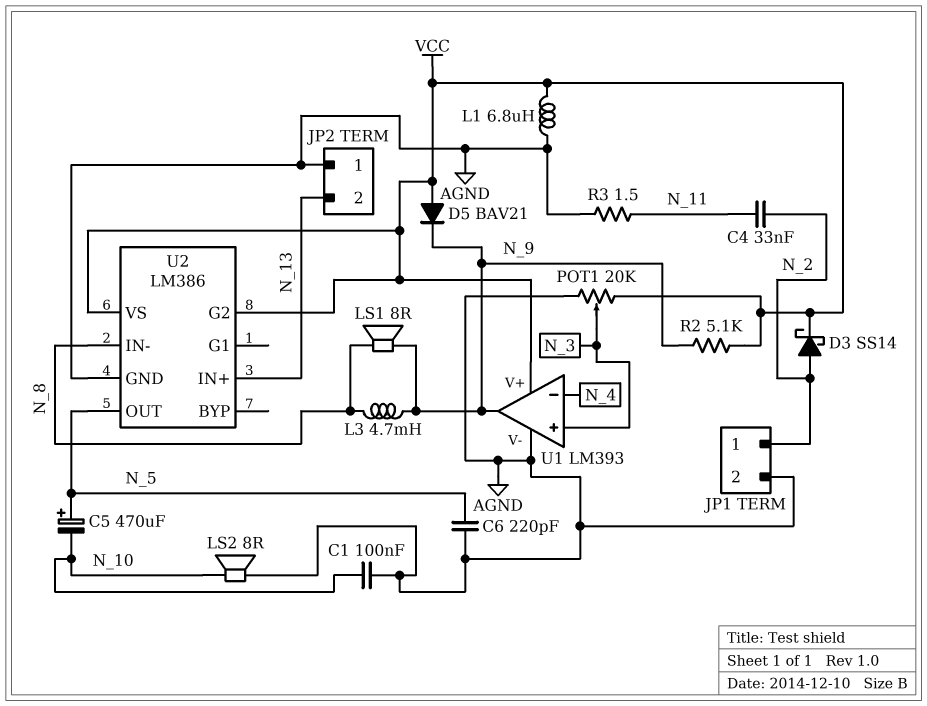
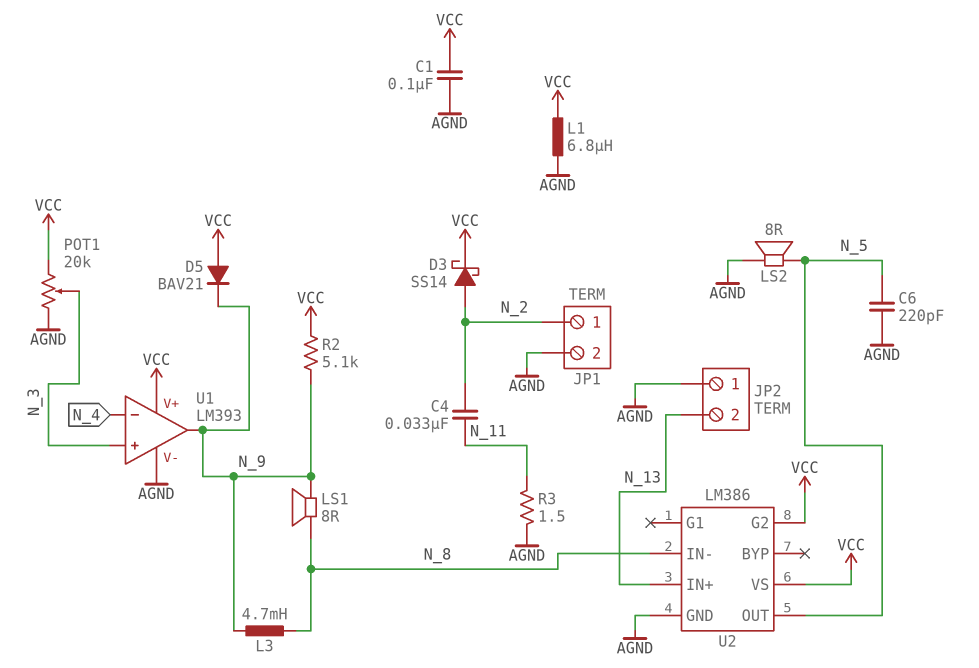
C1: 100nF (AGND, N_10) -> 100nF (AGND, VCC)
C5: 470uF (plus N_5, minus N_10) -> none
LS2: speaker 8R (AGND, N_10) -> speaker 8R (AGND, N_5)

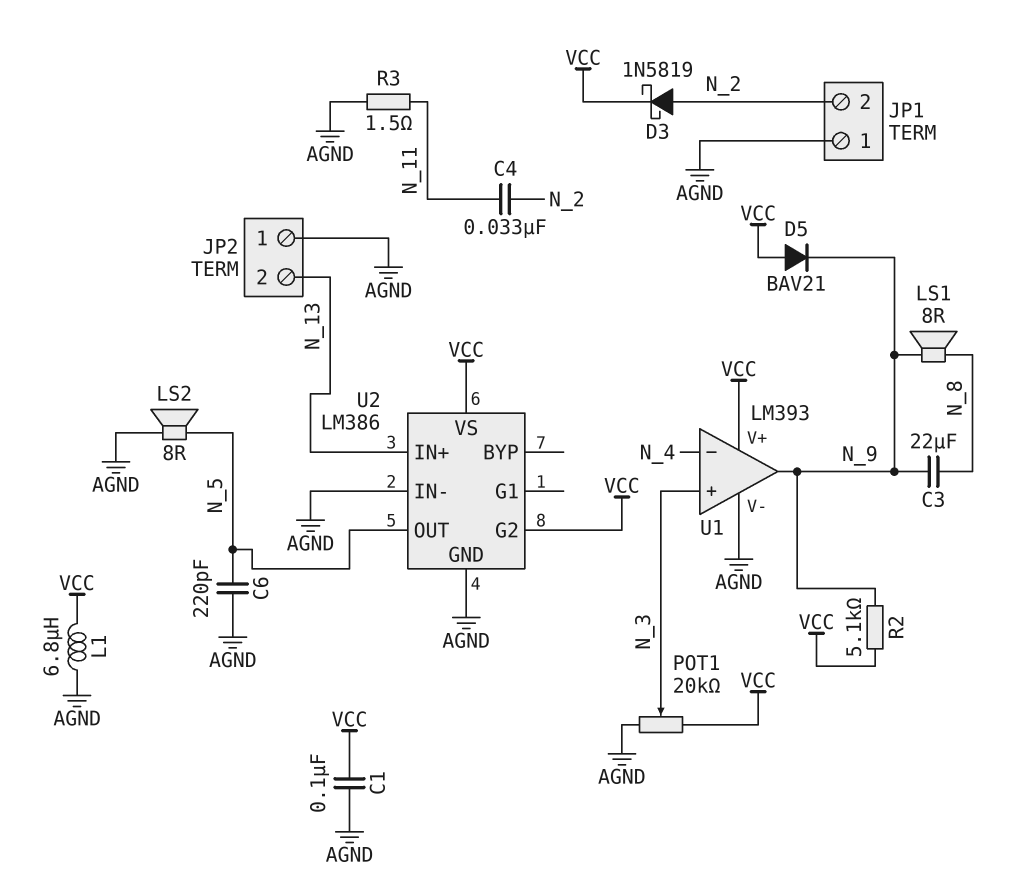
C3: none -> 22uF (N_8, N_9)
D3: schottky SS14 (A N_2, K VCC) -> schottky 1N5819 (A N_2, K VCC)
JP1 pin 1: N_2 -> AGND
JP1 pin 2: AGND -> N_2
L3: 4.7mH (N_8, N_9) -> none
U2 pin IN-: N_8 -> AGND

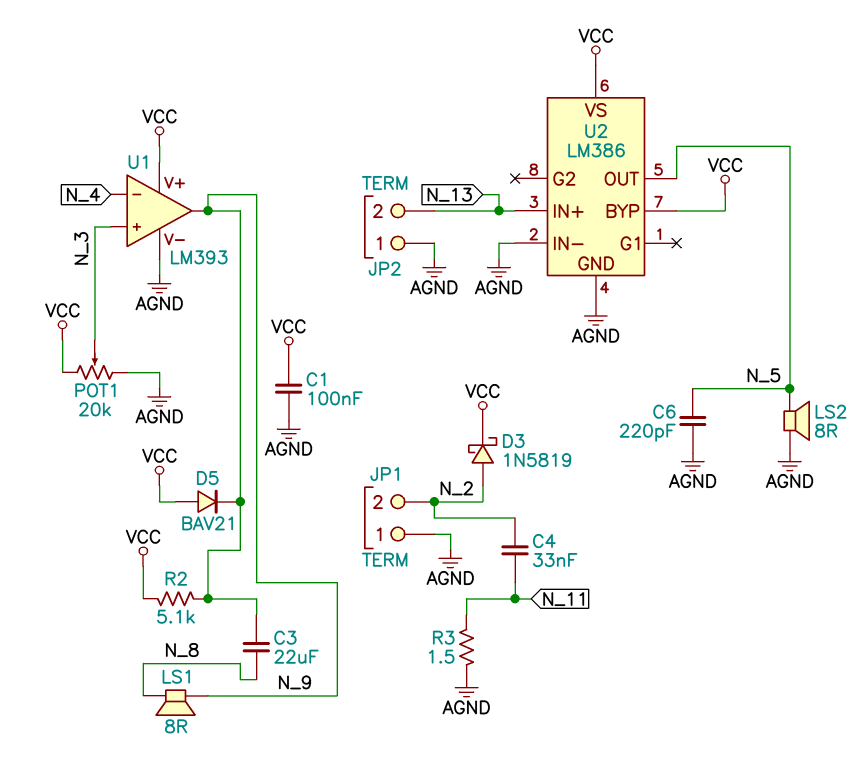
L1: 6.8uH (AGND, VCC) -> none
U2 pin BYP: none -> VCC
U2 pin G2: VCC -> none

